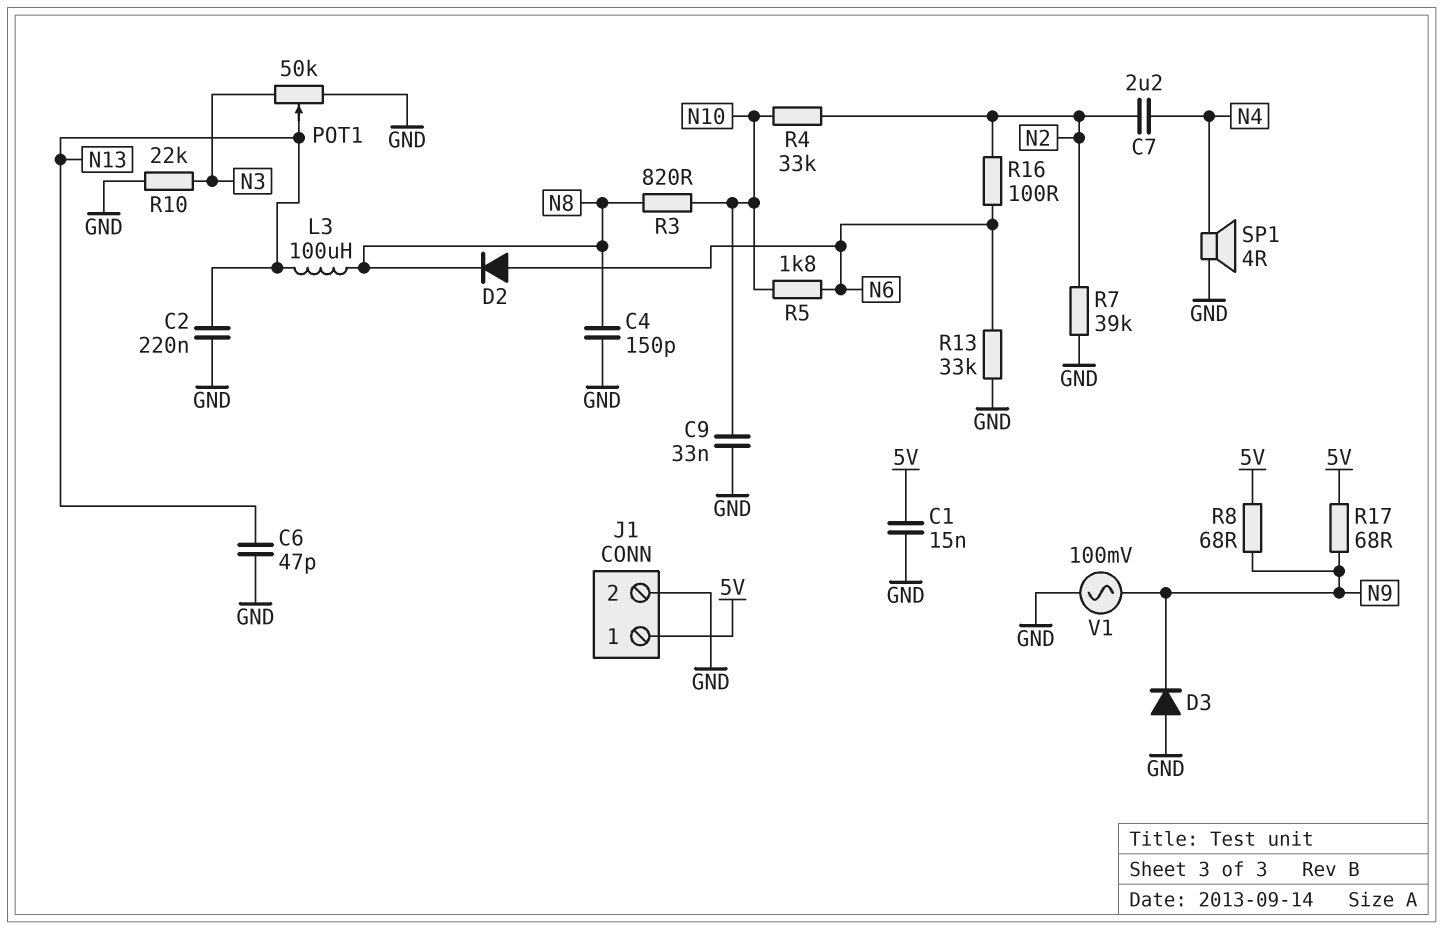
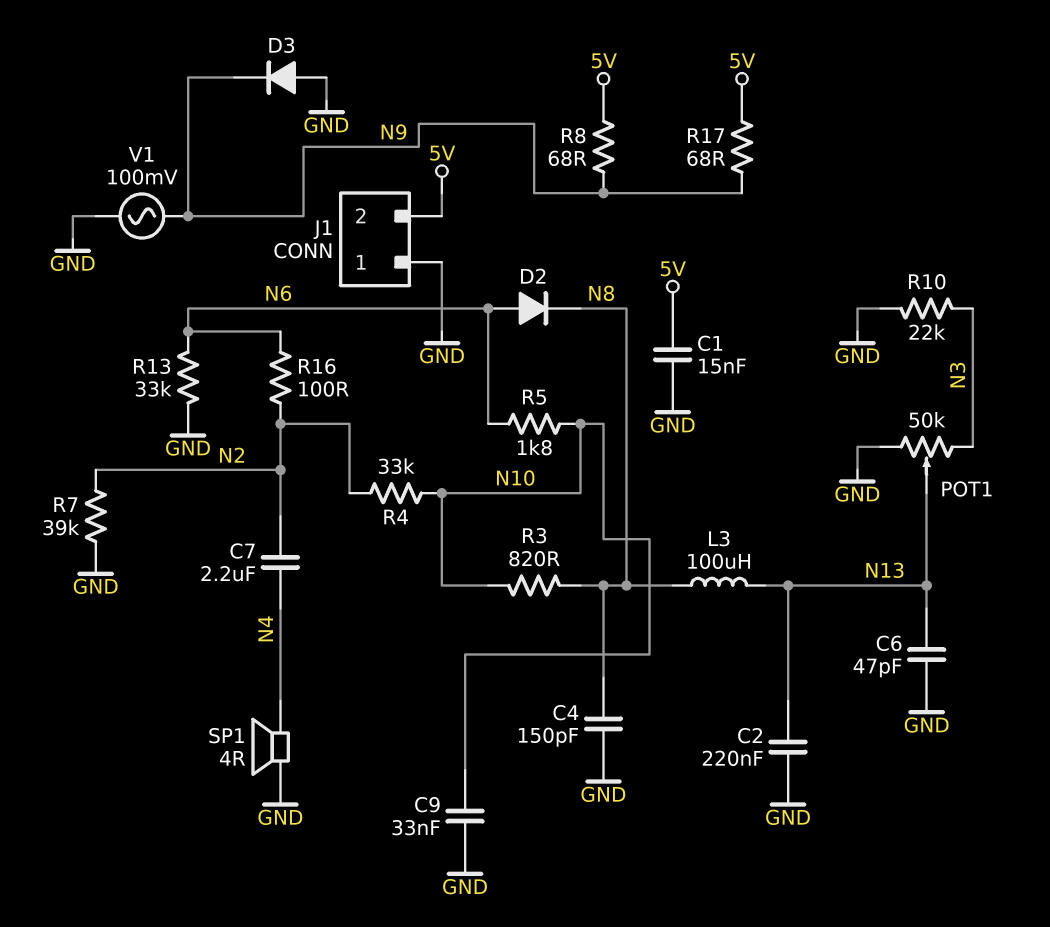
J1 pin 1: 5V -> GND
J1 pin 2: GND -> 5V

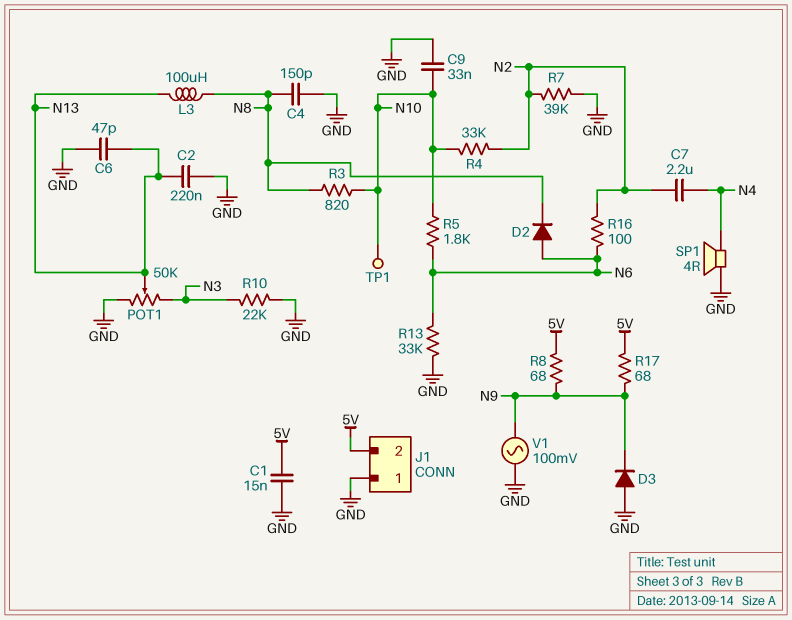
TP1: none -> test point (N10)

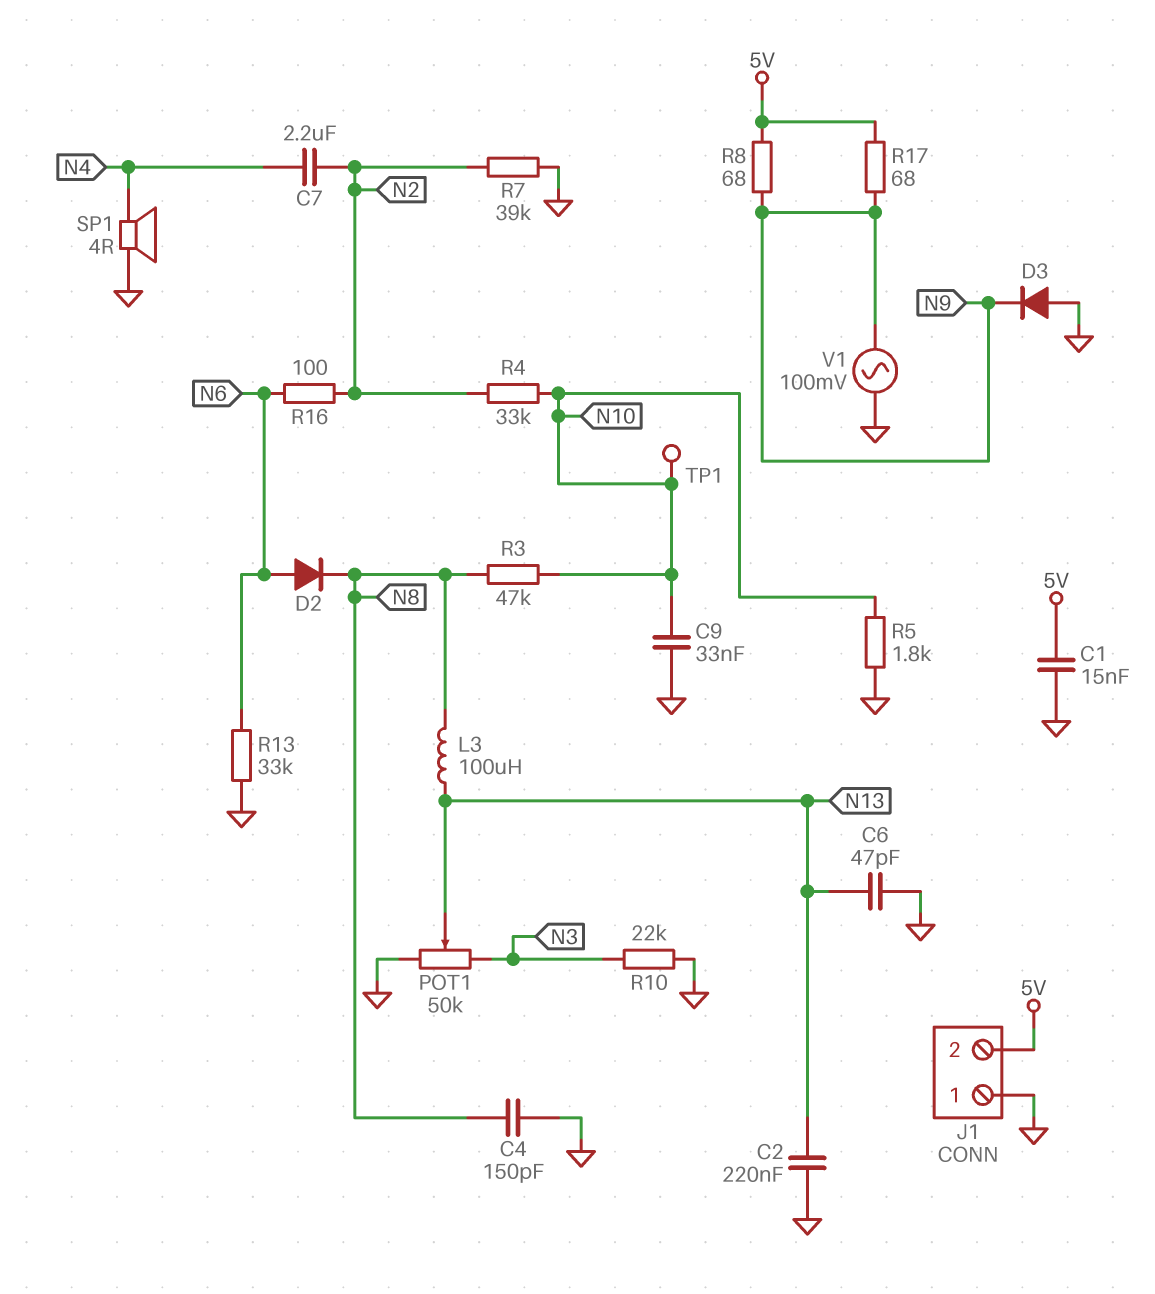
R3: 820 (N8, N10) -> 47k (N8, N10)
R5: 1.8k (N6, N10) -> 1.8k (GND, N10)

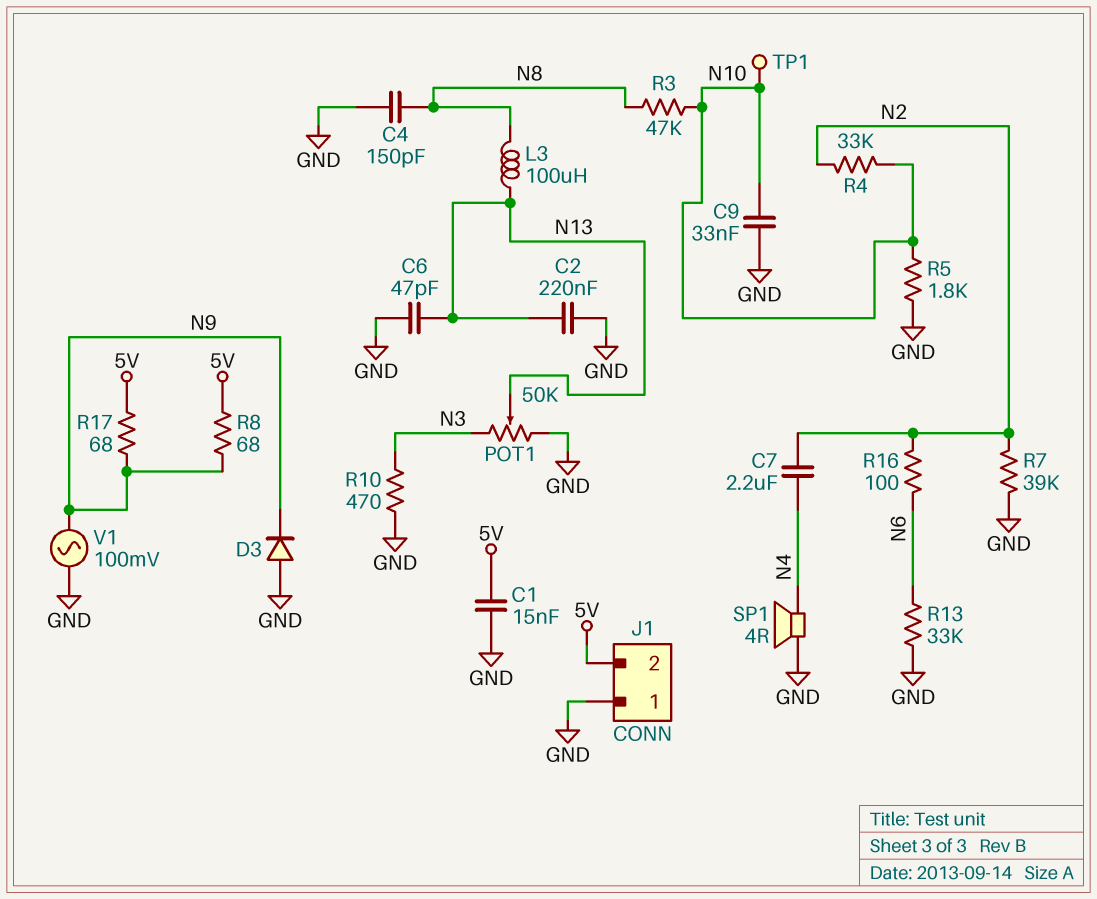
D2: diode (A N6, K N8) -> none
R10: 22k (GND, N3) -> 470 (GND, N3)

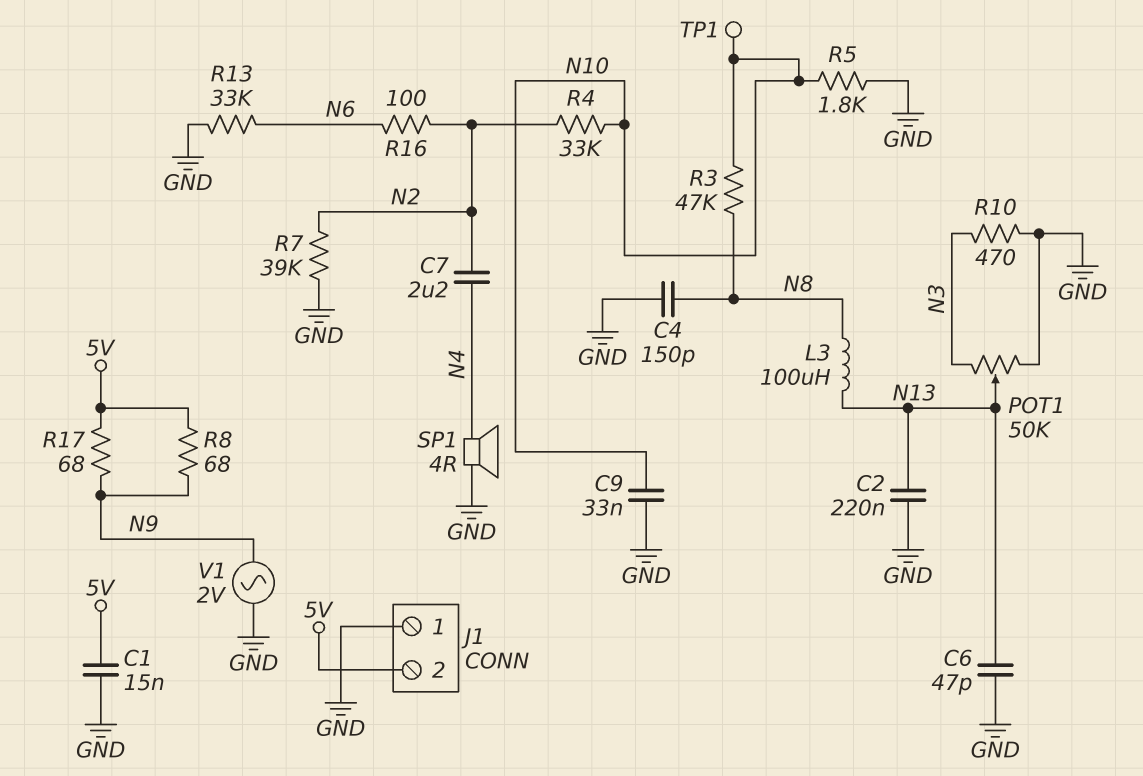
D3: diode (A GND, K N9) -> none
V1: AC 100mV (GND, N9) -> AC 2V (GND, N9)

